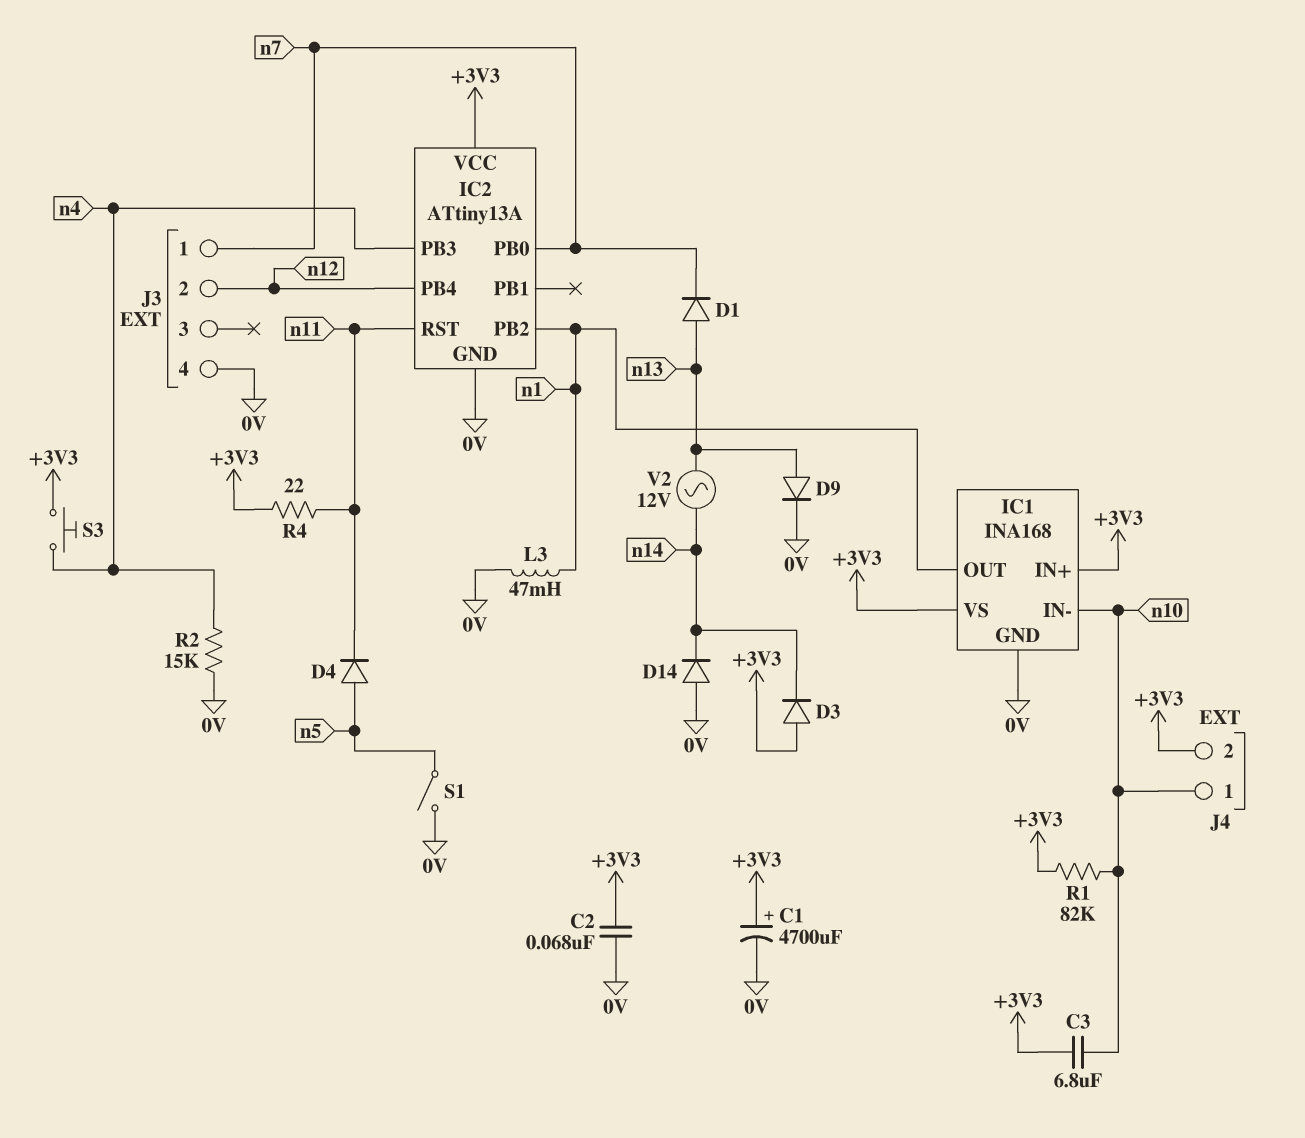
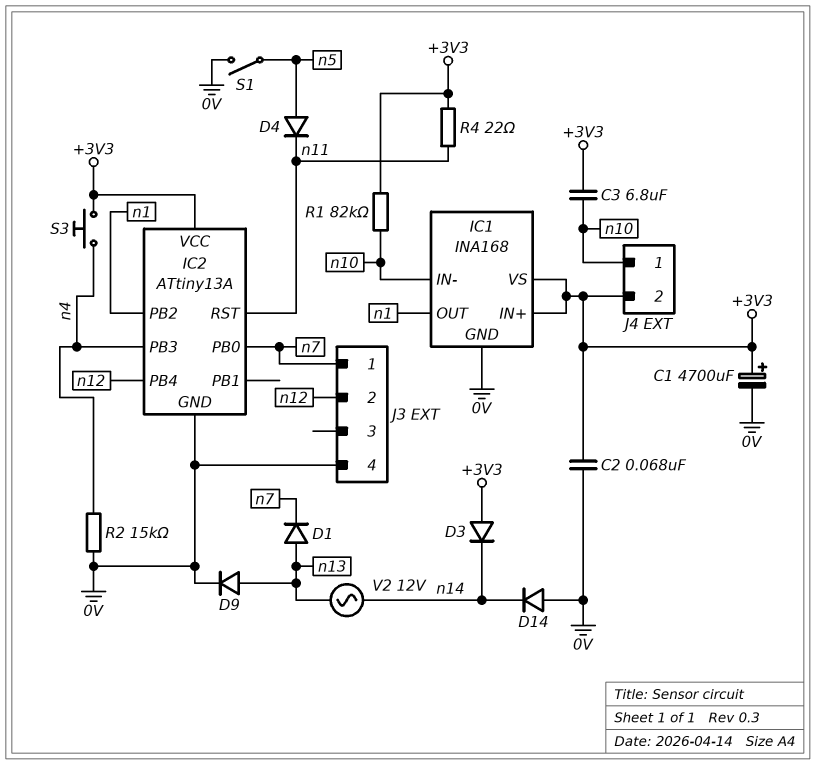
L3: 47mH (0V, n1) -> none

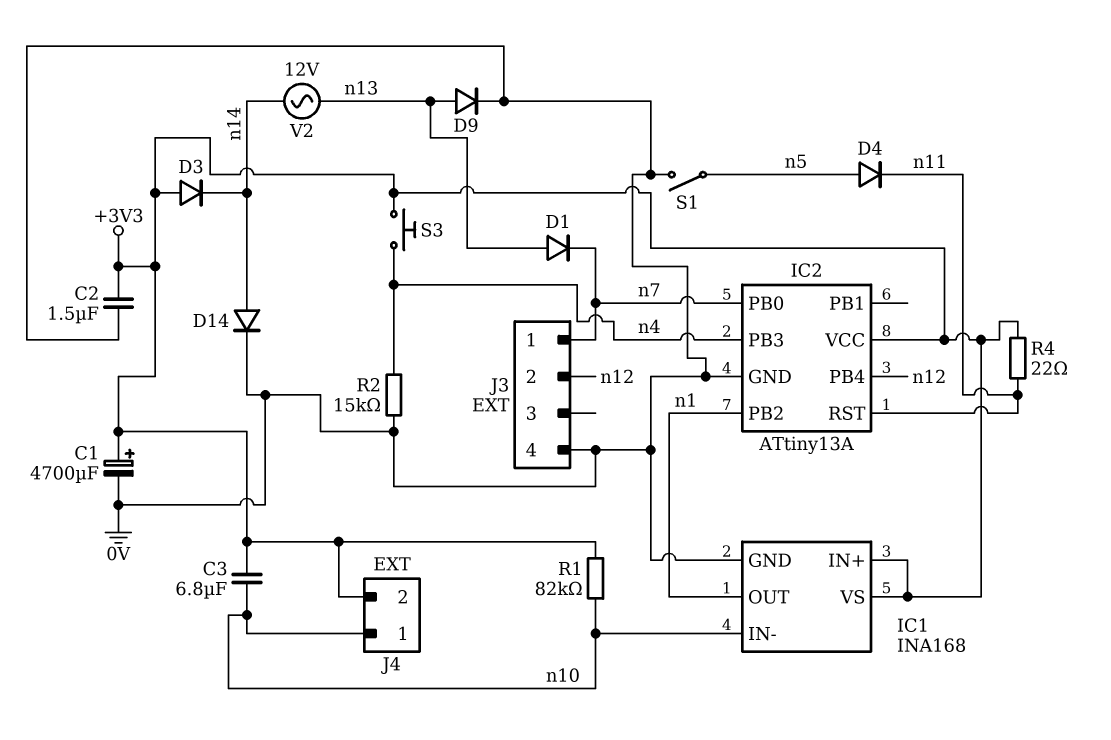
C2: 68nF (+3V3, 0V) -> 1.5uF (+3V3, 0V)
D14: diode (A 0V, K n14) -> diode (A n14, K 0V)

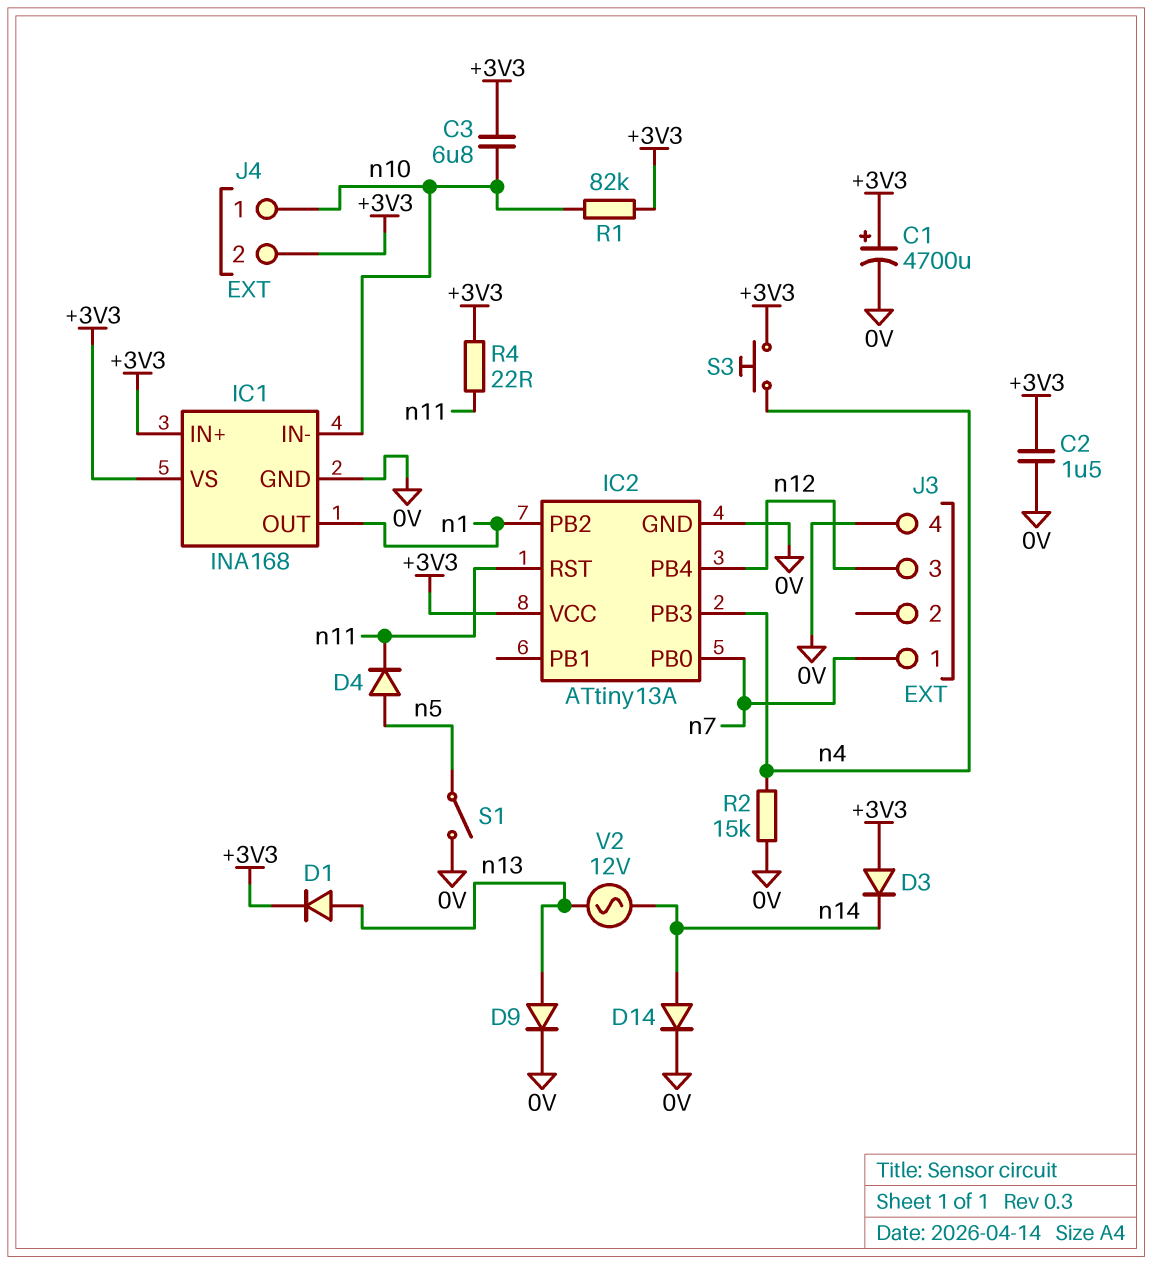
D1: diode (A n13, K n7) -> diode (A n13, K +3V3)
J3 pin 2: n12 -> none
J3 pin 3: none -> n12

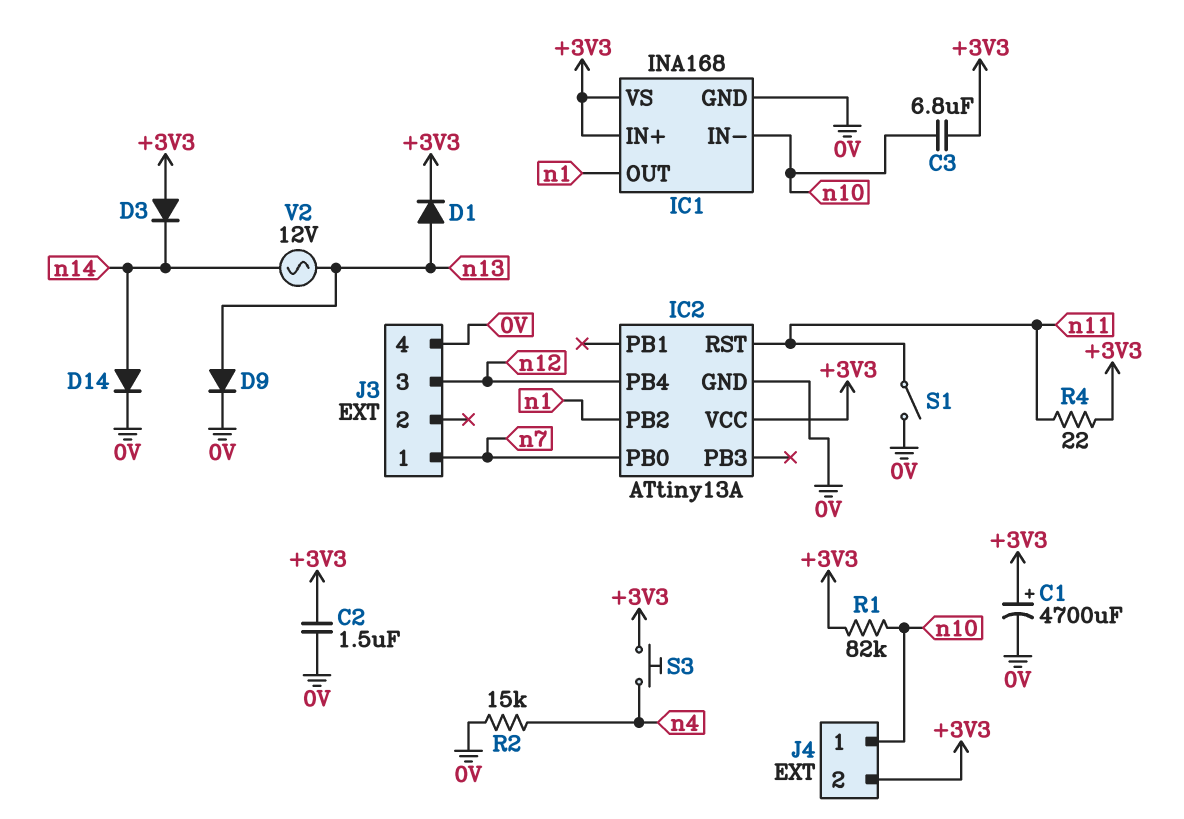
D4: diode (A n5, K n11) -> none
IC2 pin PB3: n4 -> none
S1: switch (0V, n5) -> switch (0V, n11)

